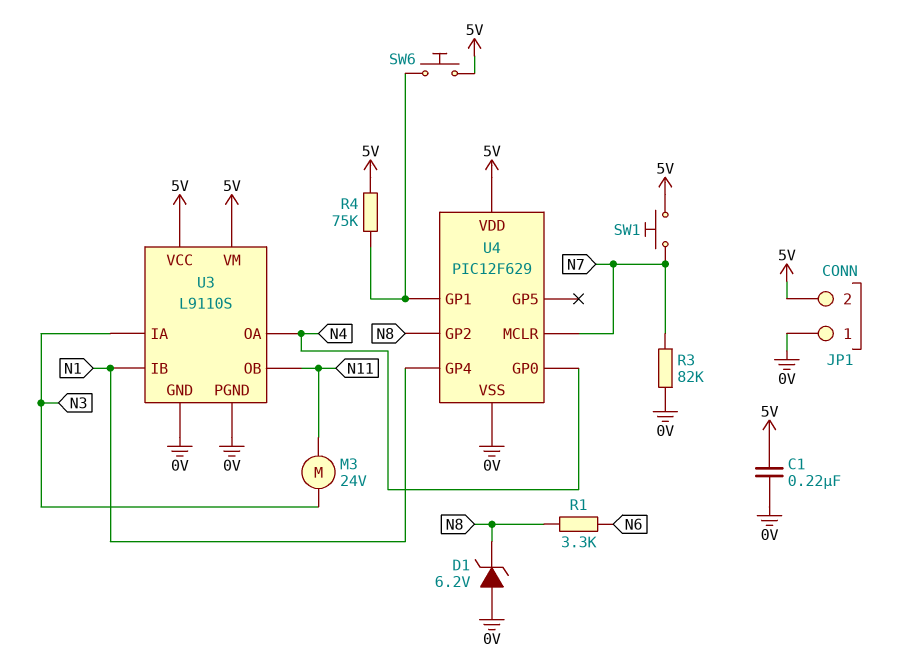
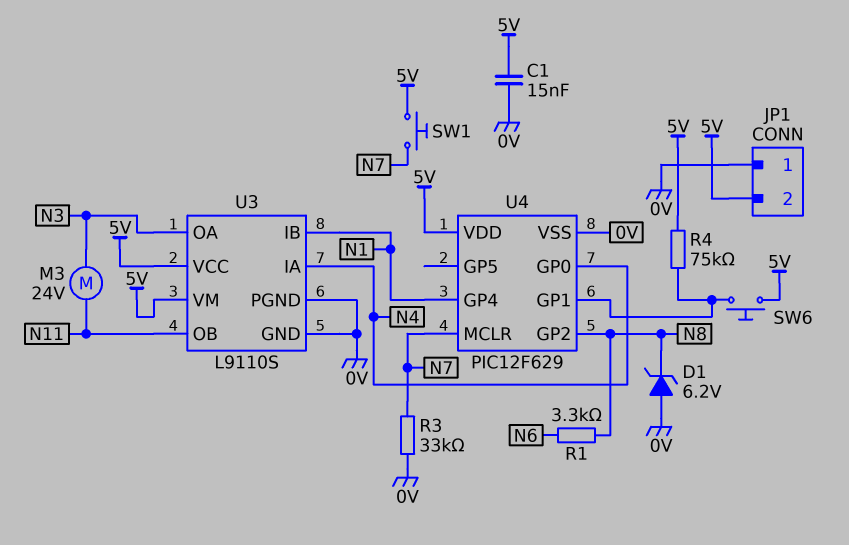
C1: 220nF (0V, 5V) -> 15nF (0V, 5V)
R3: 82k (0V, N7) -> 33k (0V, N7)
U3 pin IA: N3 -> N4
U3 pin OA: N4 -> N3

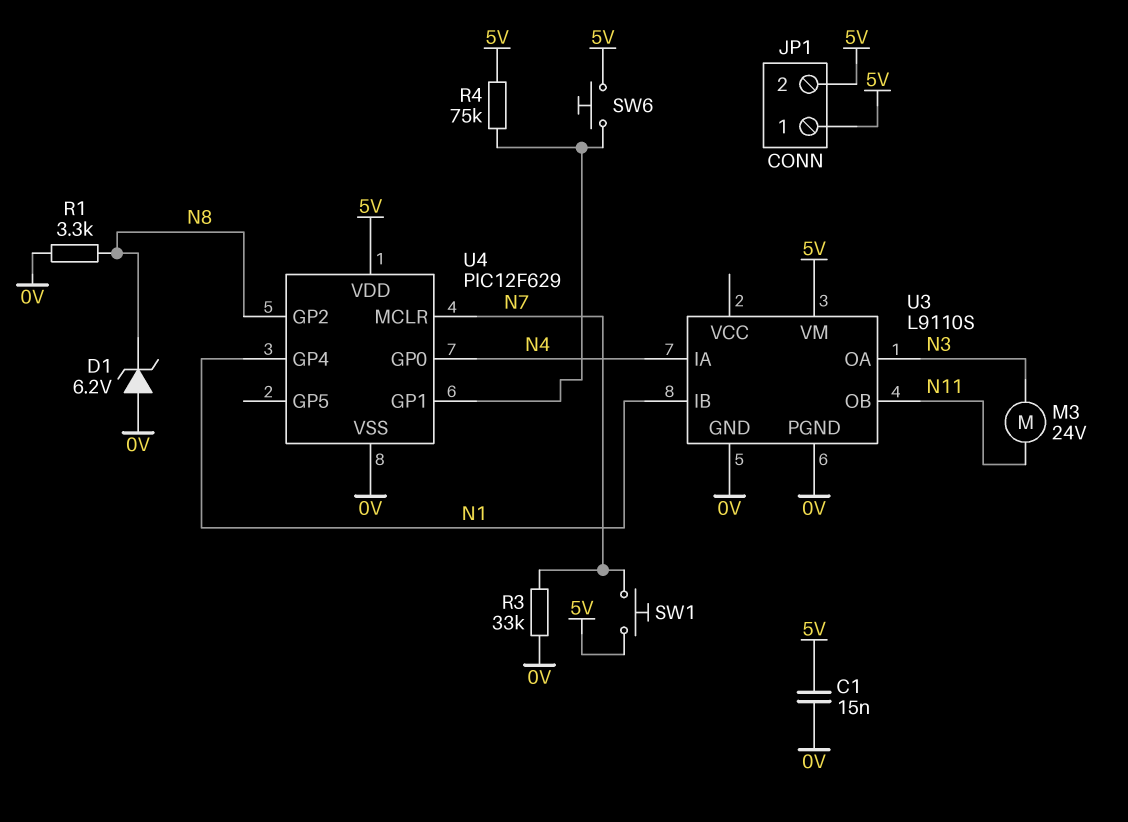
JP1 pin 1: 0V -> 5V
R1: 3.3k (N6, N8) -> 3.3k (0V, N8)
U3 pin VCC: 5V -> none

